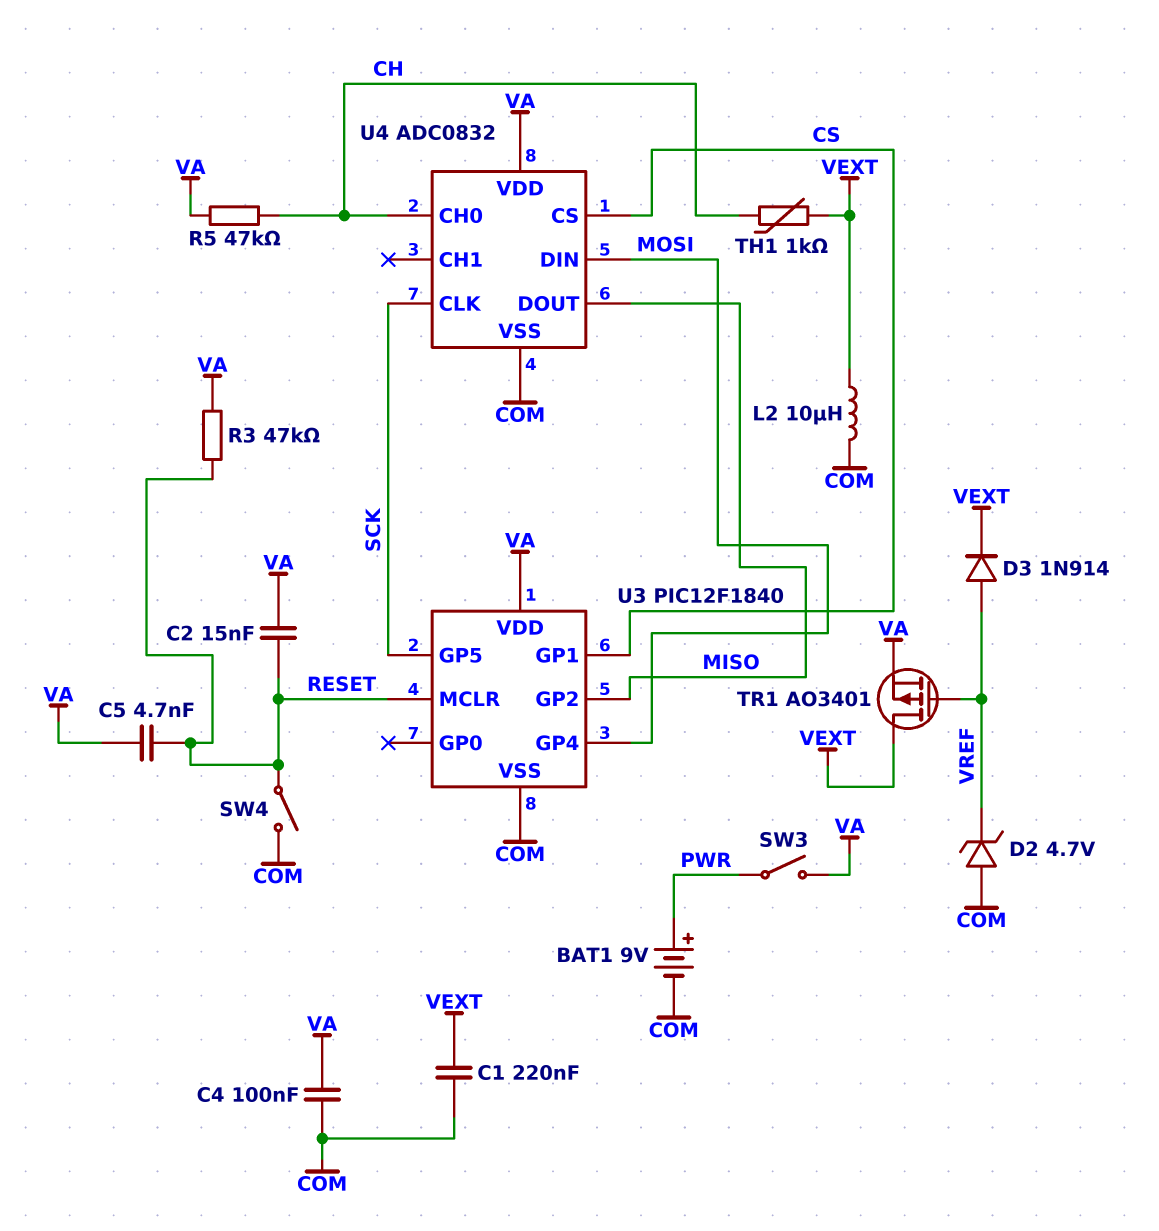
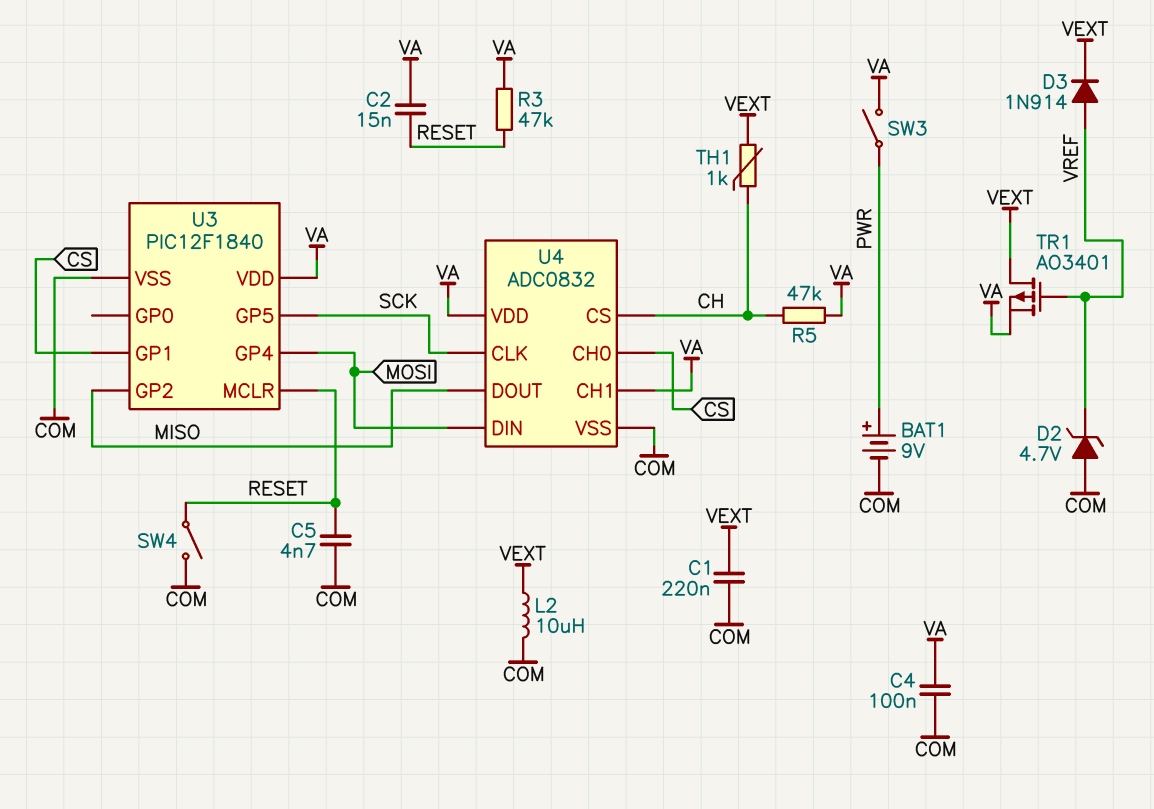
C5: 4.7nF (RESET, VA) -> 4.7nF (COM, RESET)
U4 pin CH0: CH -> CS
U4 pin CH1: none -> VA
U4 pin CS: CS -> CH

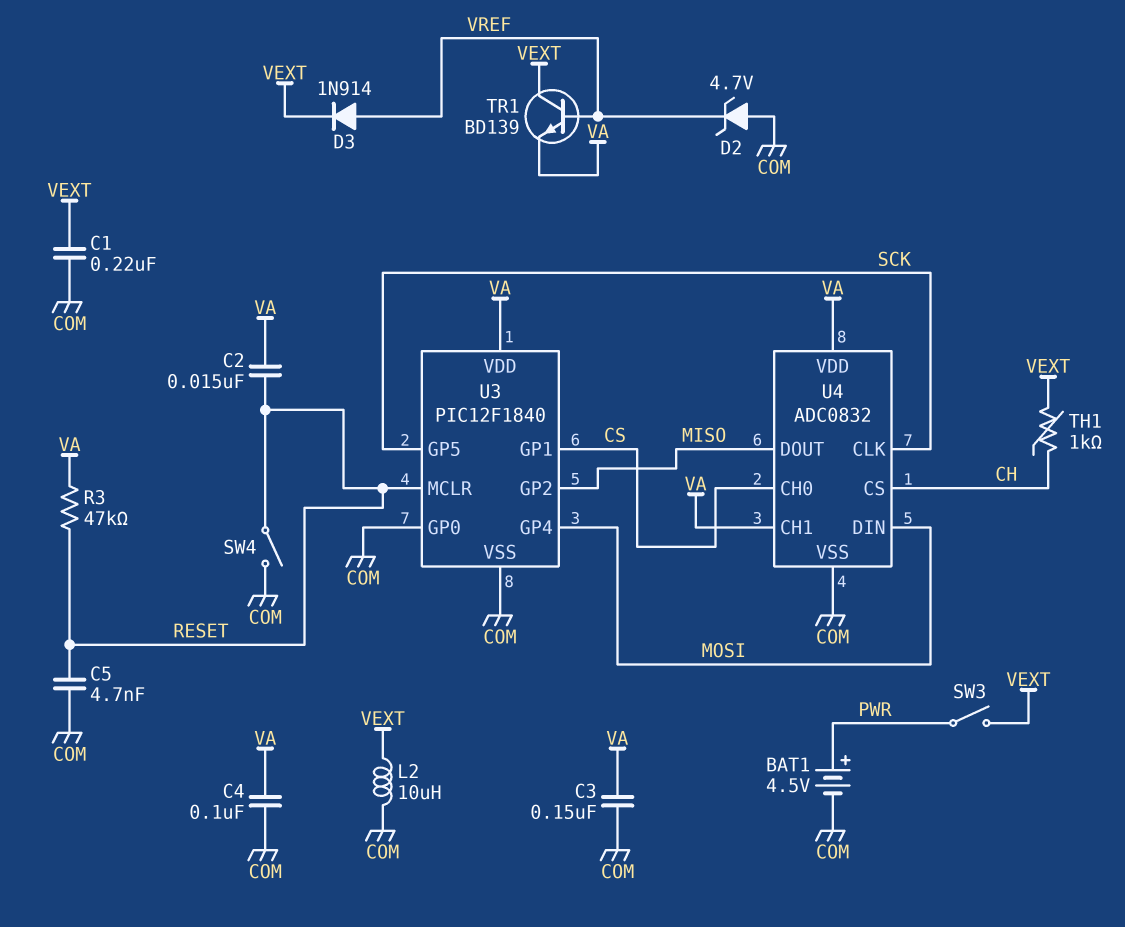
BAT1: 9V (plus PWR, minus COM) -> 4.5V (plus PWR, minus COM)
C3: none -> 150nF (COM, VA)
R5: 47k (CH, VA) -> none
SW3: switch (PWR, VA) -> switch (PWR, VEXT)
TR1: PMOS AO3401 (G VREF, D VEXT, S VA) -> NPN BD139 (B VREF, C VEXT, E VA)
U3 pin GP0: none -> COM

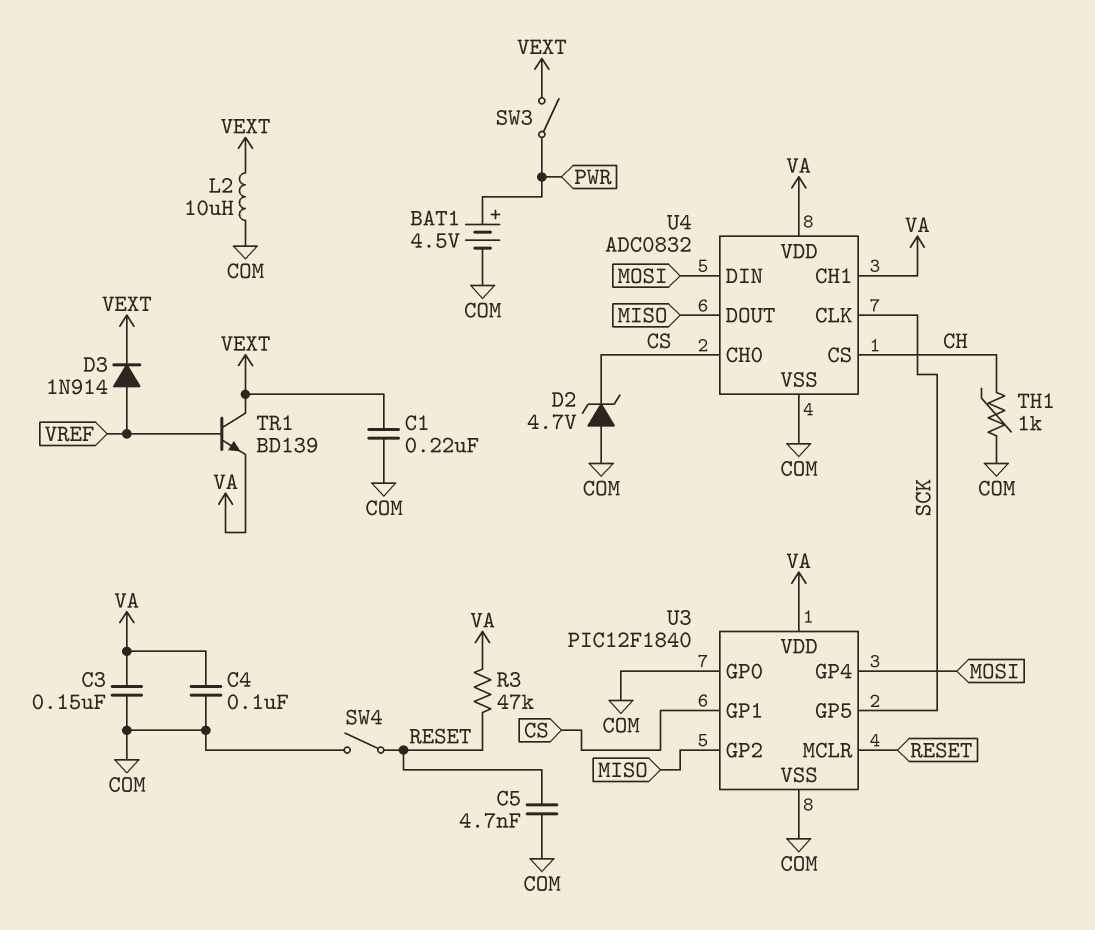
C2: 15nF (RESET, VA) -> none
D2: zener 4.7V (A COM, K VREF) -> zener 4.7V (A COM, K CS)
TH1: 1k (CH, VEXT) -> 1k (CH, COM)

